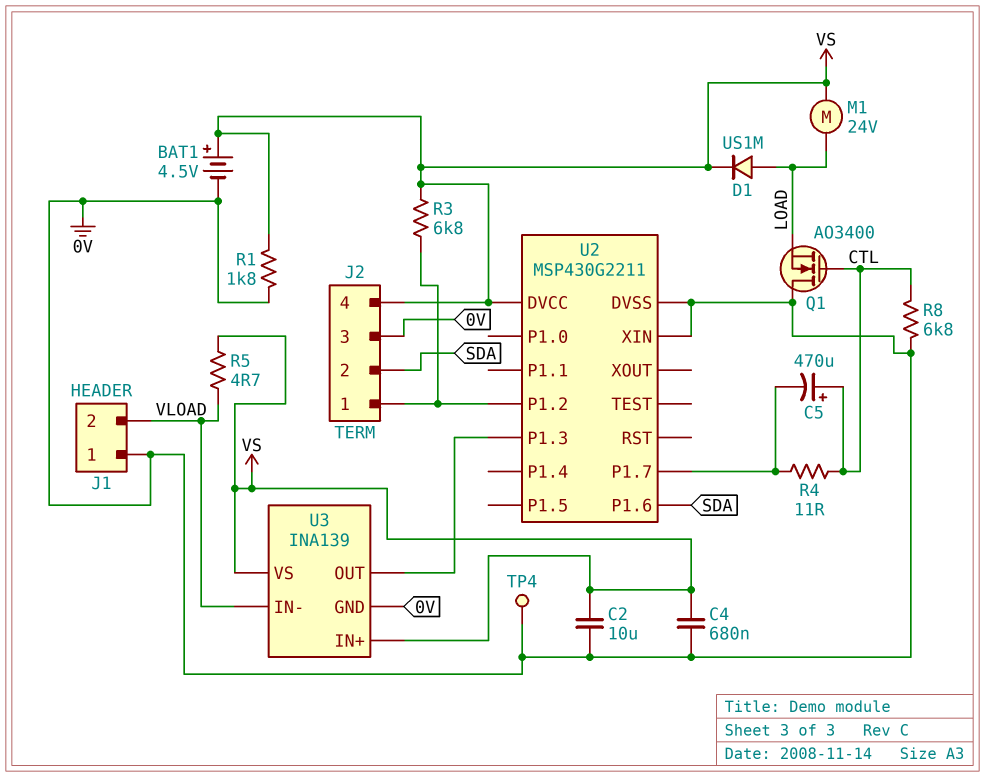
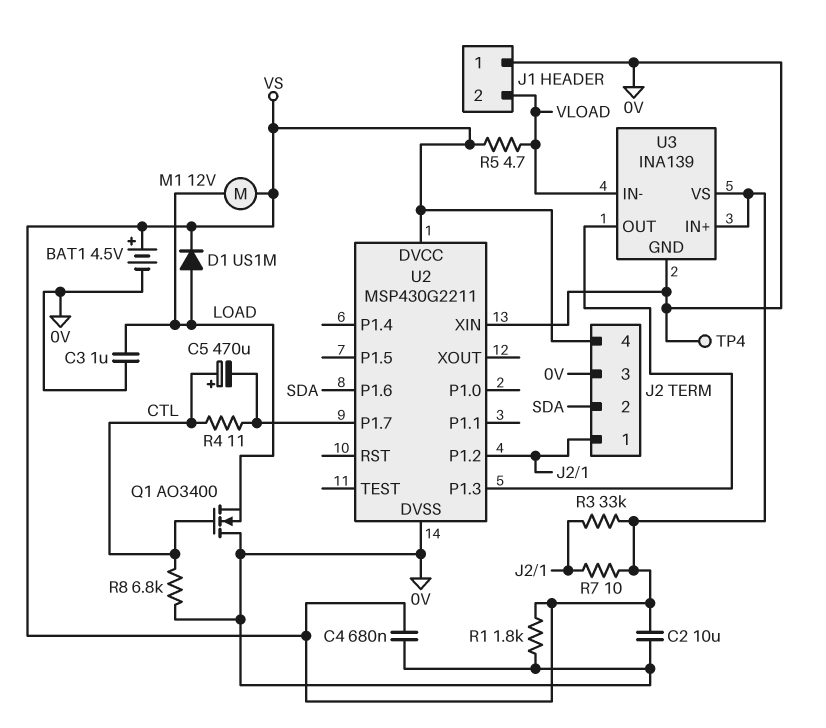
C3: none -> 1uF (0V, LOAD)
M1: motor 24V (LOAD, VS) -> motor 12V (LOAD, VS)
R3: 6.8k (J2/1, VS) -> 33k (J2/1, VS)
R7: none -> 10 (J2/1, VS)

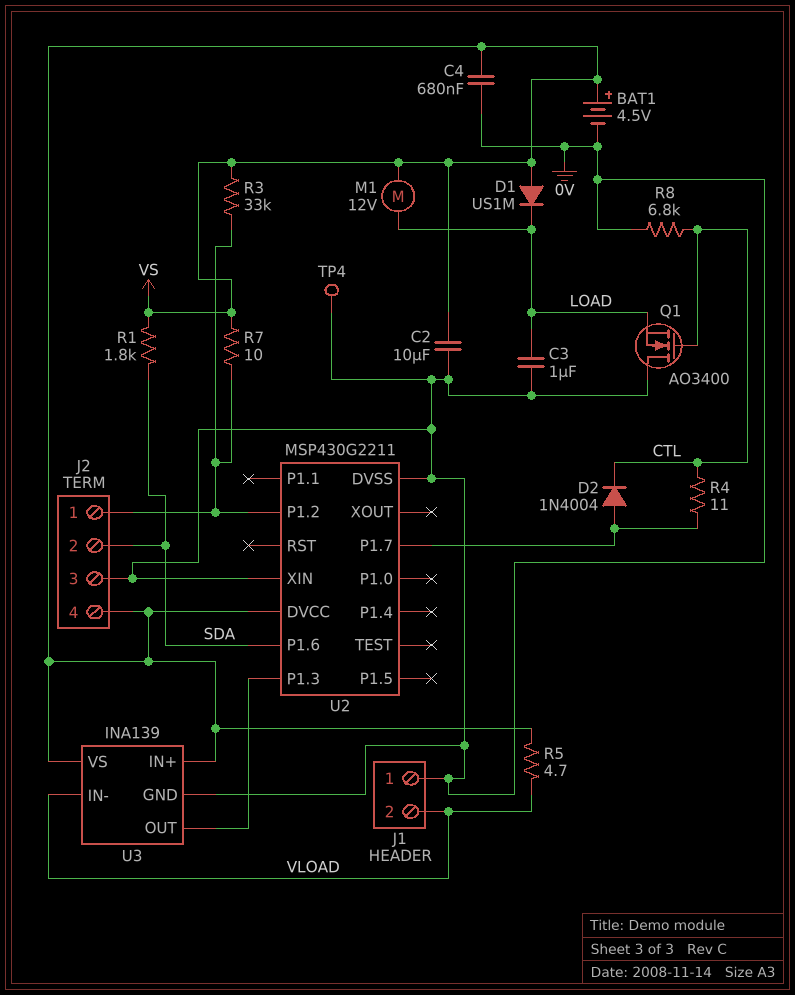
C5: 470uF (plus CTL, minus U2/P1.7) -> none
D1: diode US1M (A LOAD, K VS) -> diode US1M (A VS, K LOAD)
D2: none -> diode 1N4004 (A U2/P1.7, K CTL)
R1: 1.8k (0V, VS) -> 1.8k (SDA, VS)

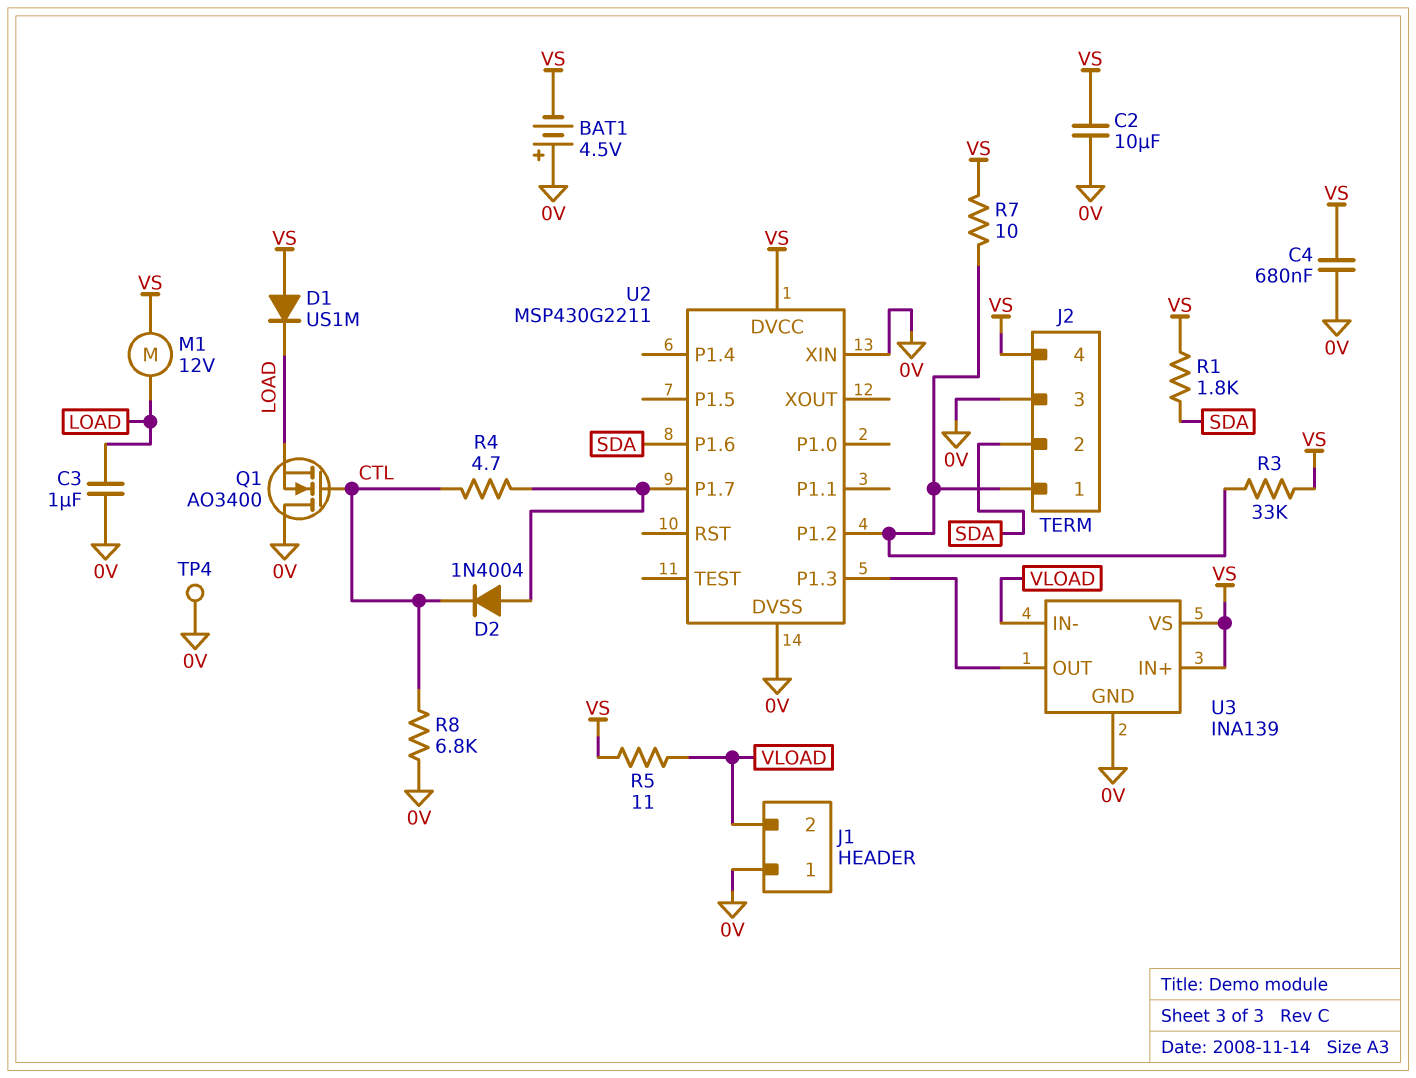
BAT1: 4.5V (plus VS, minus 0V) -> 4.5V (plus 0V, minus VS)
R4: 11 (CTL, U2/P1.7) -> 4.7 (CTL, U2/P1.7)
R5: 4.7 (VLOAD, VS) -> 11 (VLOAD, VS)

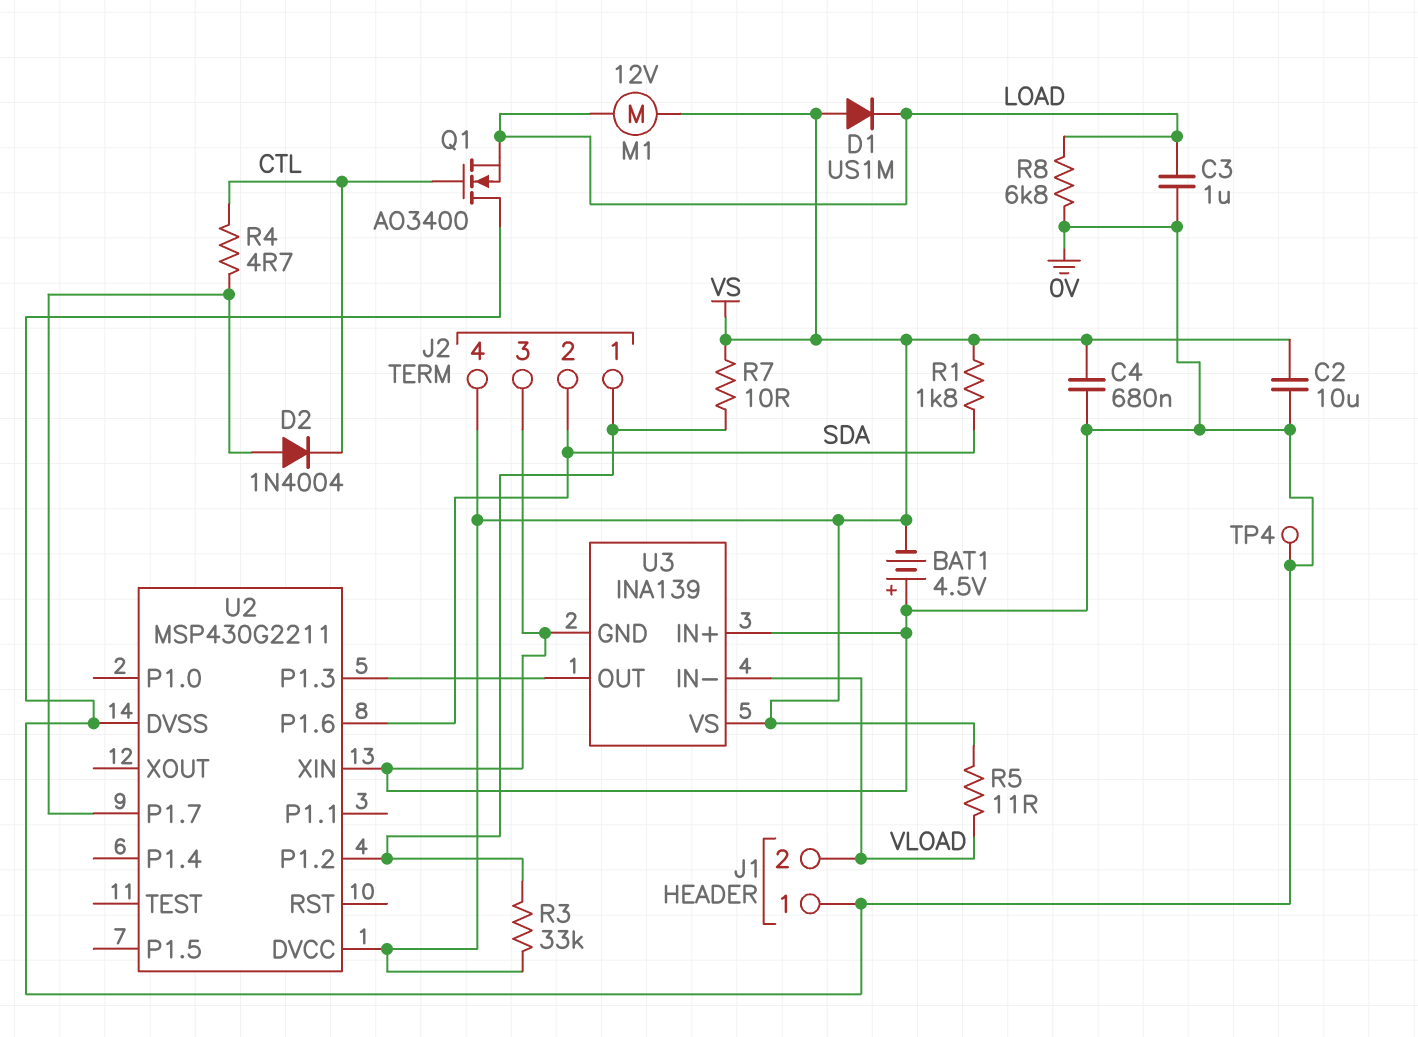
R8: 6.8k (0V, CTL) -> 6.8k (0V, LOAD)
U3 pin IN+: VS -> 0V

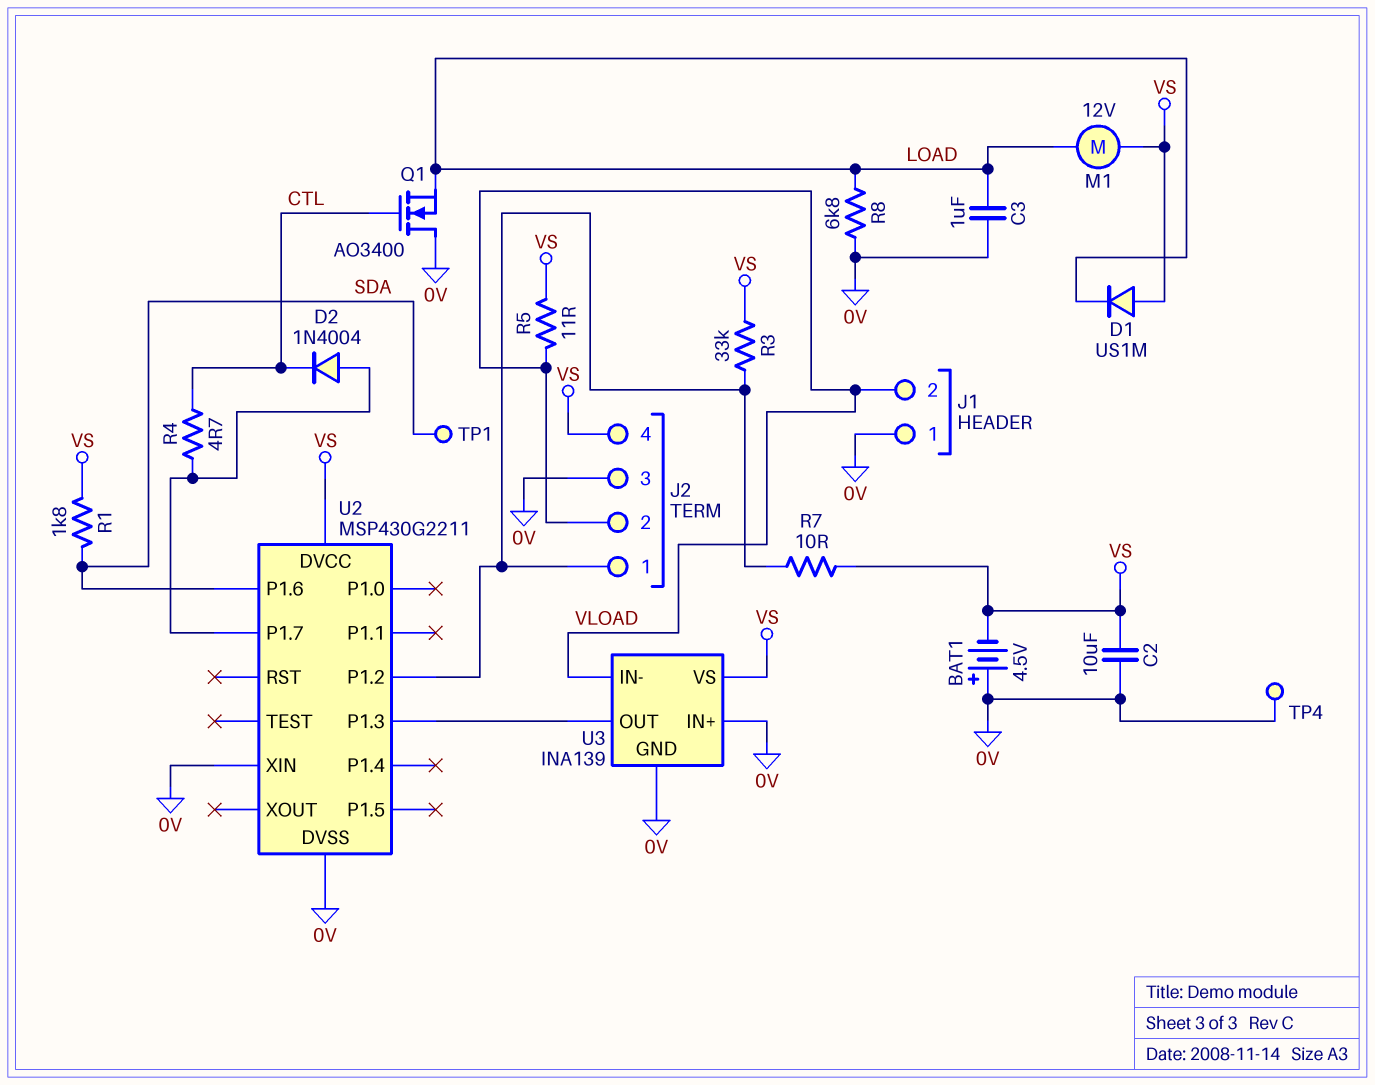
C4: 680nF (0V, VS) -> none
J2 pin 2: SDA -> VLOAD
TP1: none -> test point (SDA)

